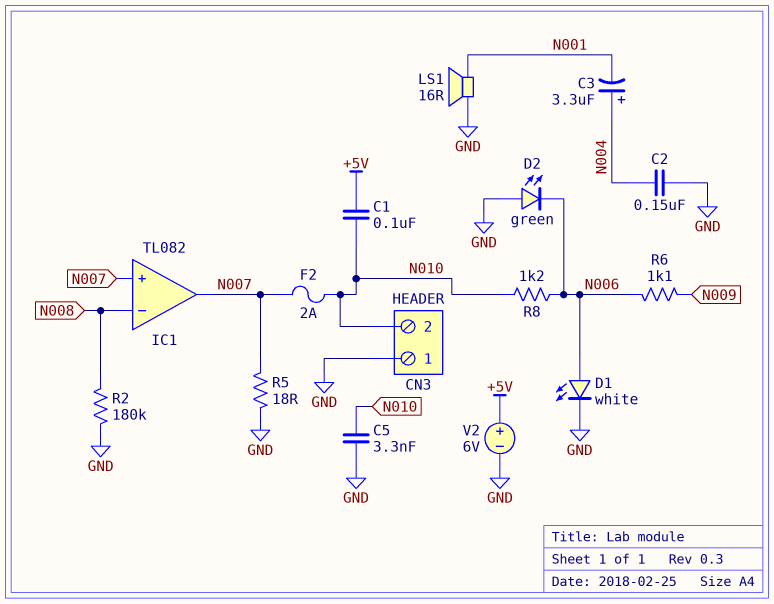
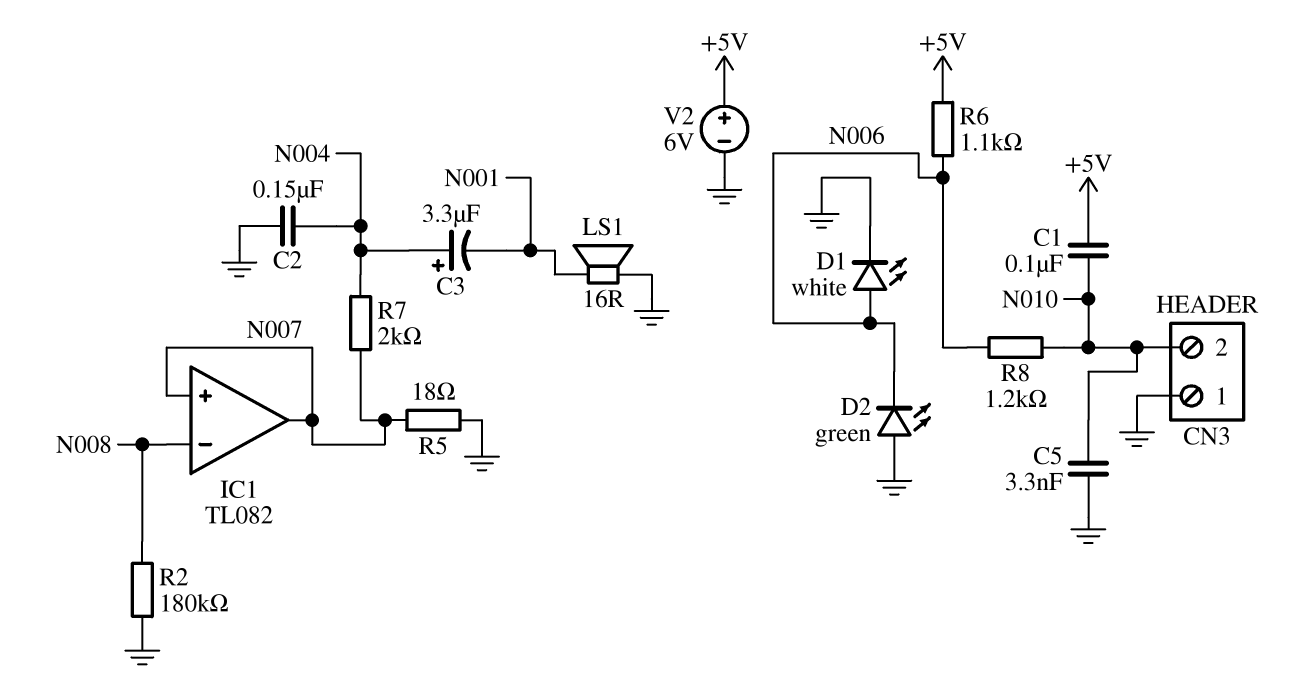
F2: 2A (N007, N010) -> none
R6: 1.1k (N006, N009) -> 1.1k (+5V, N006)
R7: none -> 2k (N004, N007)

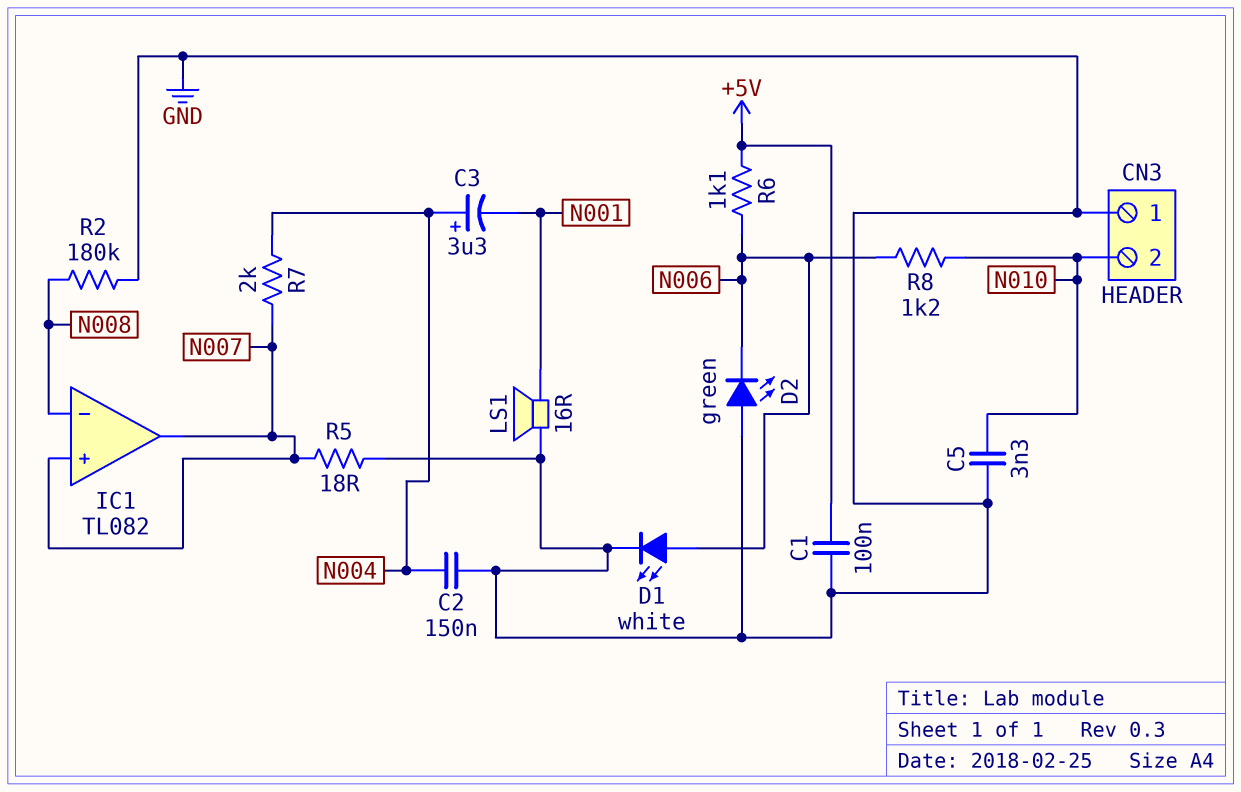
C1: 100nF (+5V, N010) -> 100nF (+5V, GND)
V2: 6V (plus +5V, minus GND) -> none

